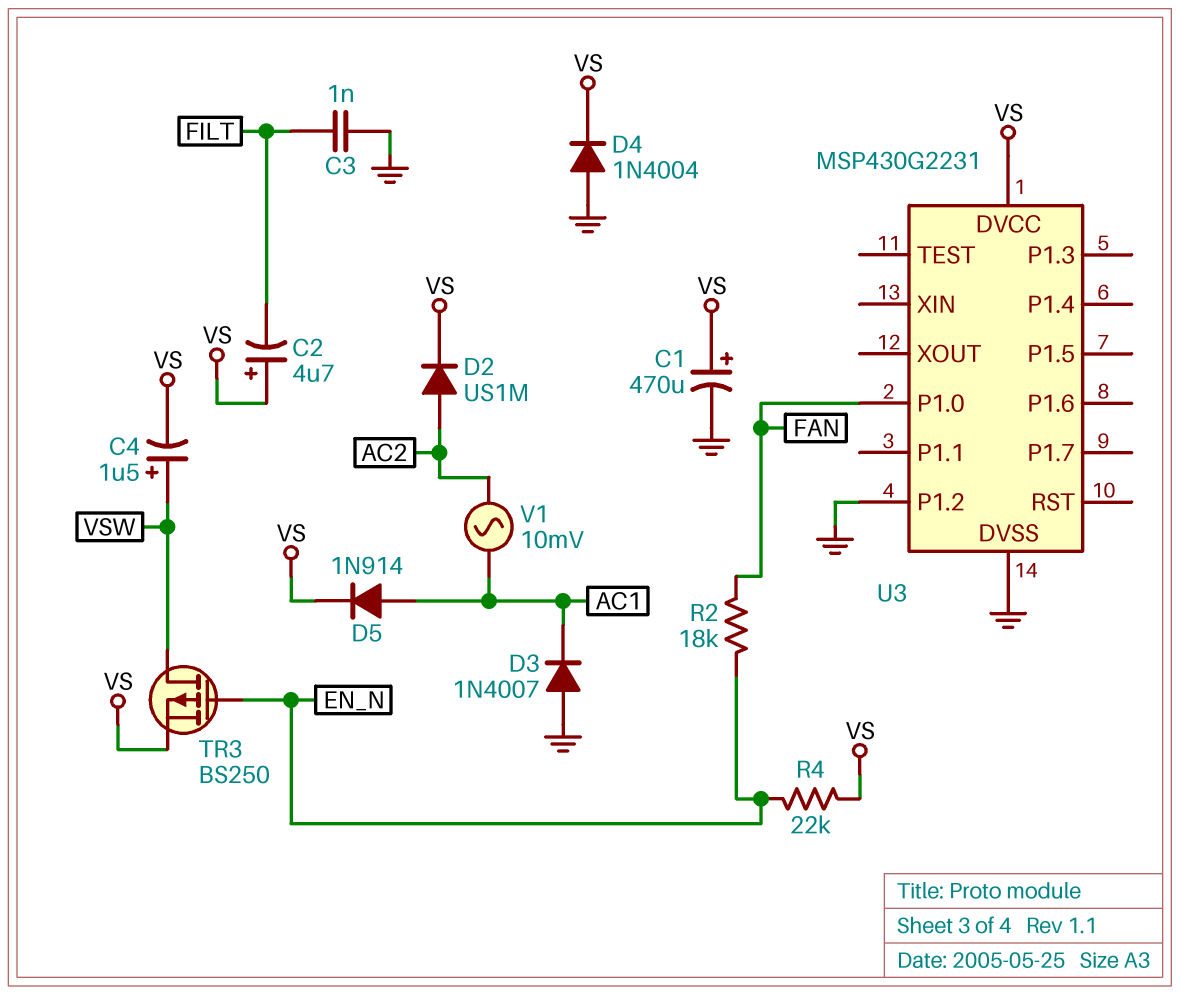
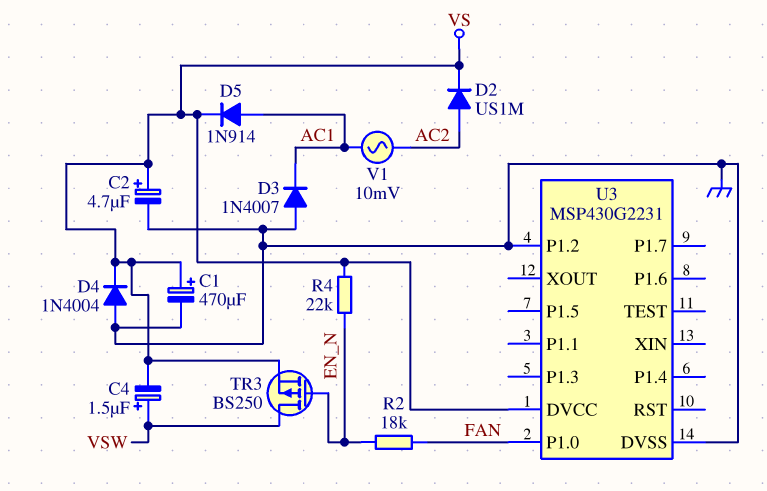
C2: 4.7uF (plus VS, minus FILT) -> 4.7uF (plus VS, minus GND)
C3: 1nF (FILT, GND) -> none

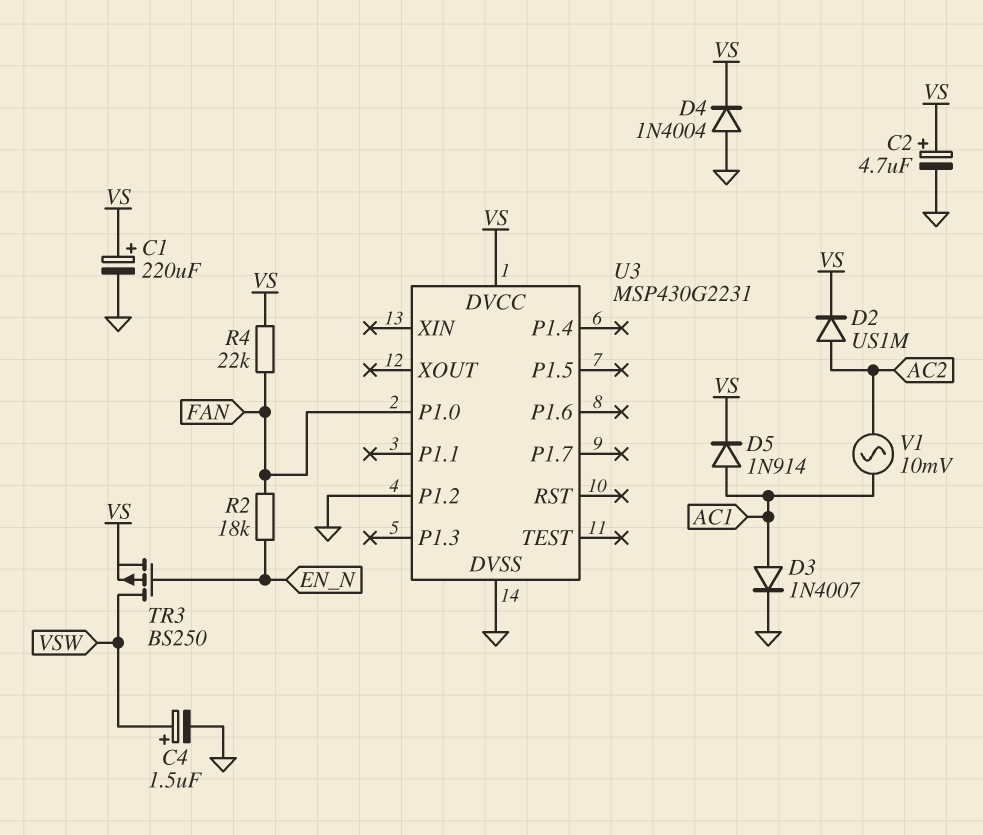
C1: 470uF (plus VS, minus GND) -> 220uF (plus VS, minus GND)
C4: 1.5uF (plus VSW, minus VS) -> 1.5uF (plus VSW, minus GND)
D3: diode 1N4007 (A GND, K AC1) -> diode 1N4007 (A AC1, K GND)
R4: 22k (EN_N, VS) -> 22k (FAN, VS)

